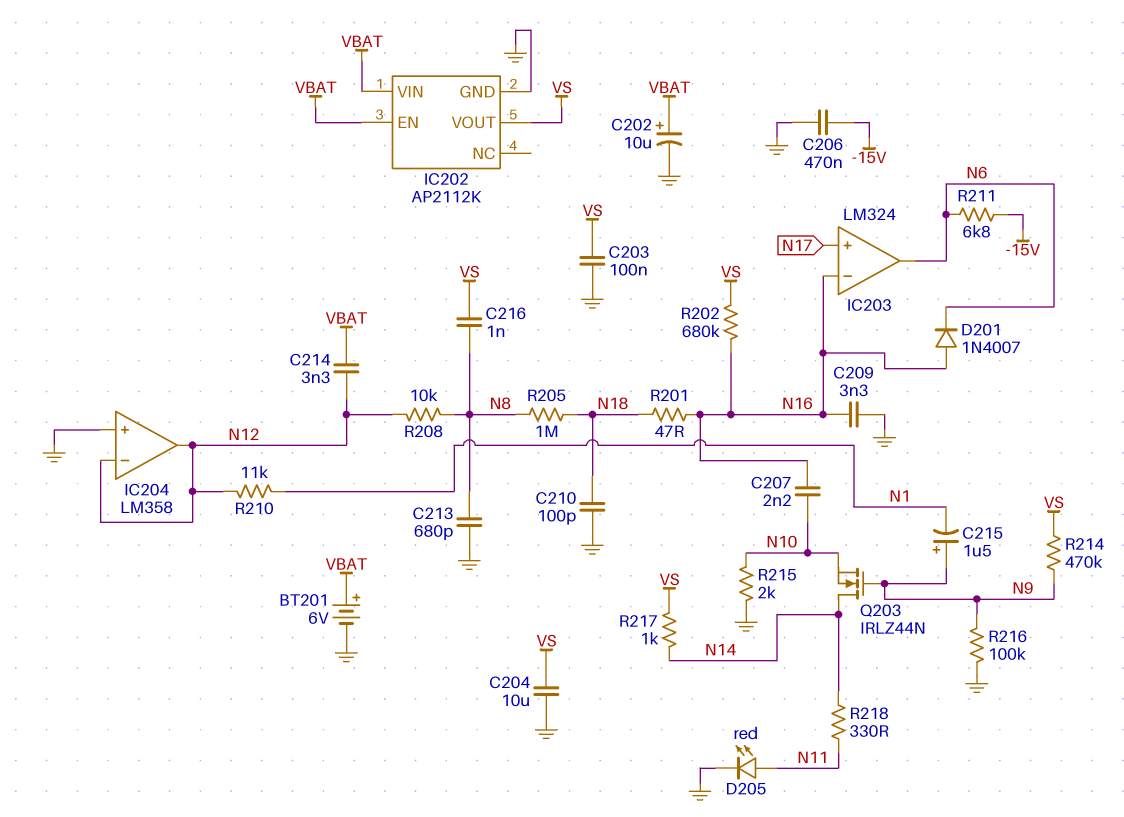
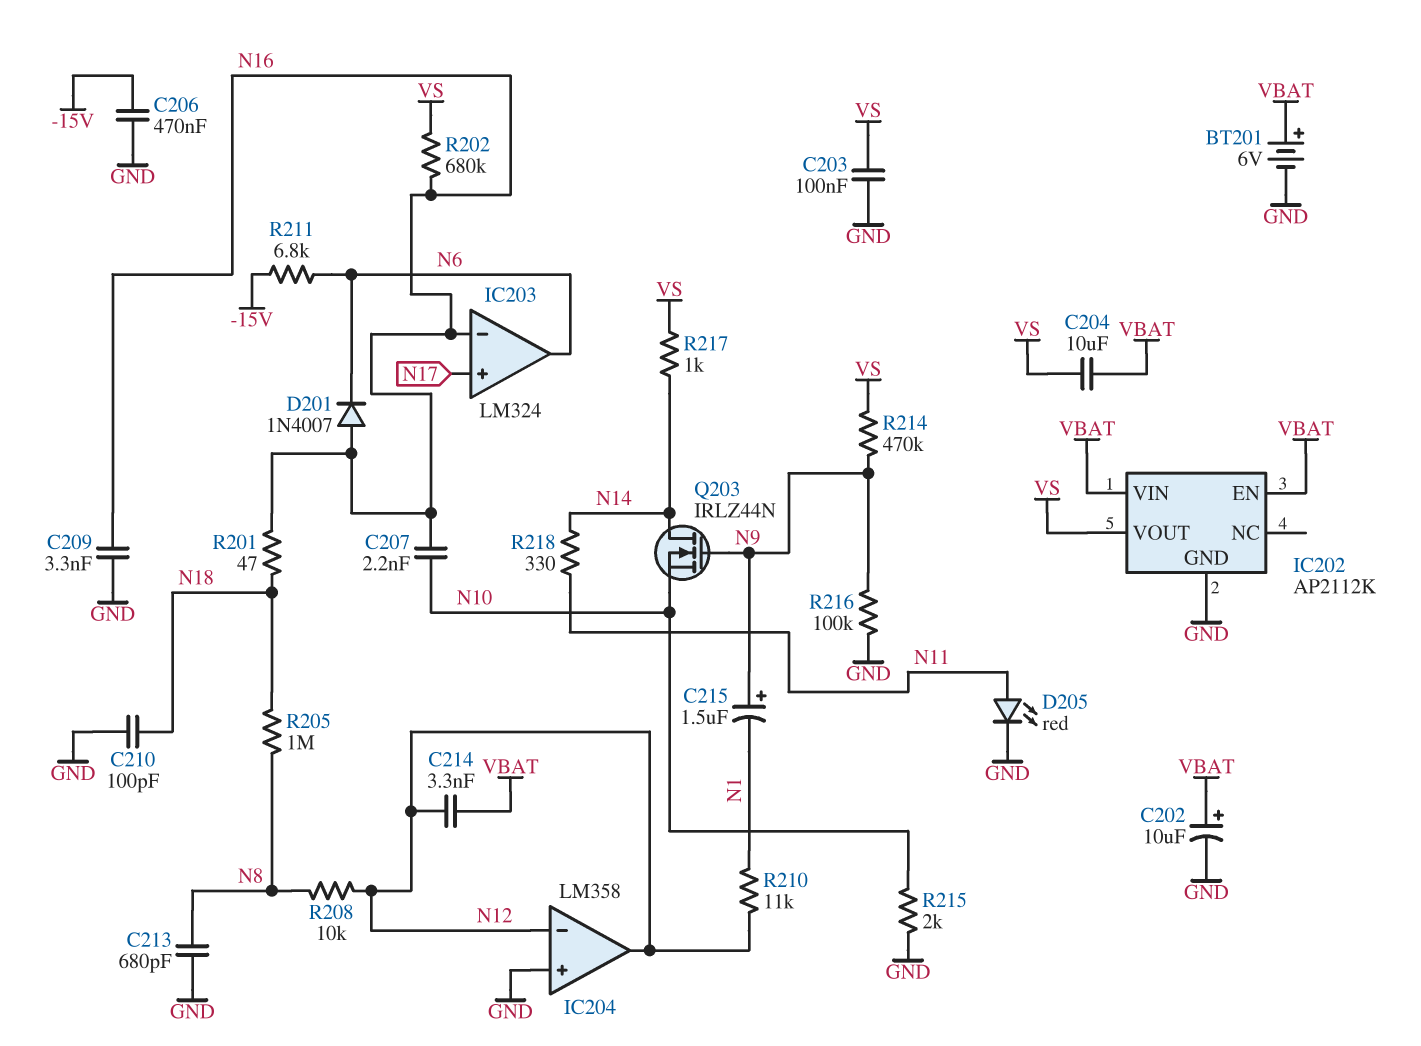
C204: 10uF (GND, VS) -> 10uF (VBAT, VS)
C216: 1nF (N8, VS) -> none

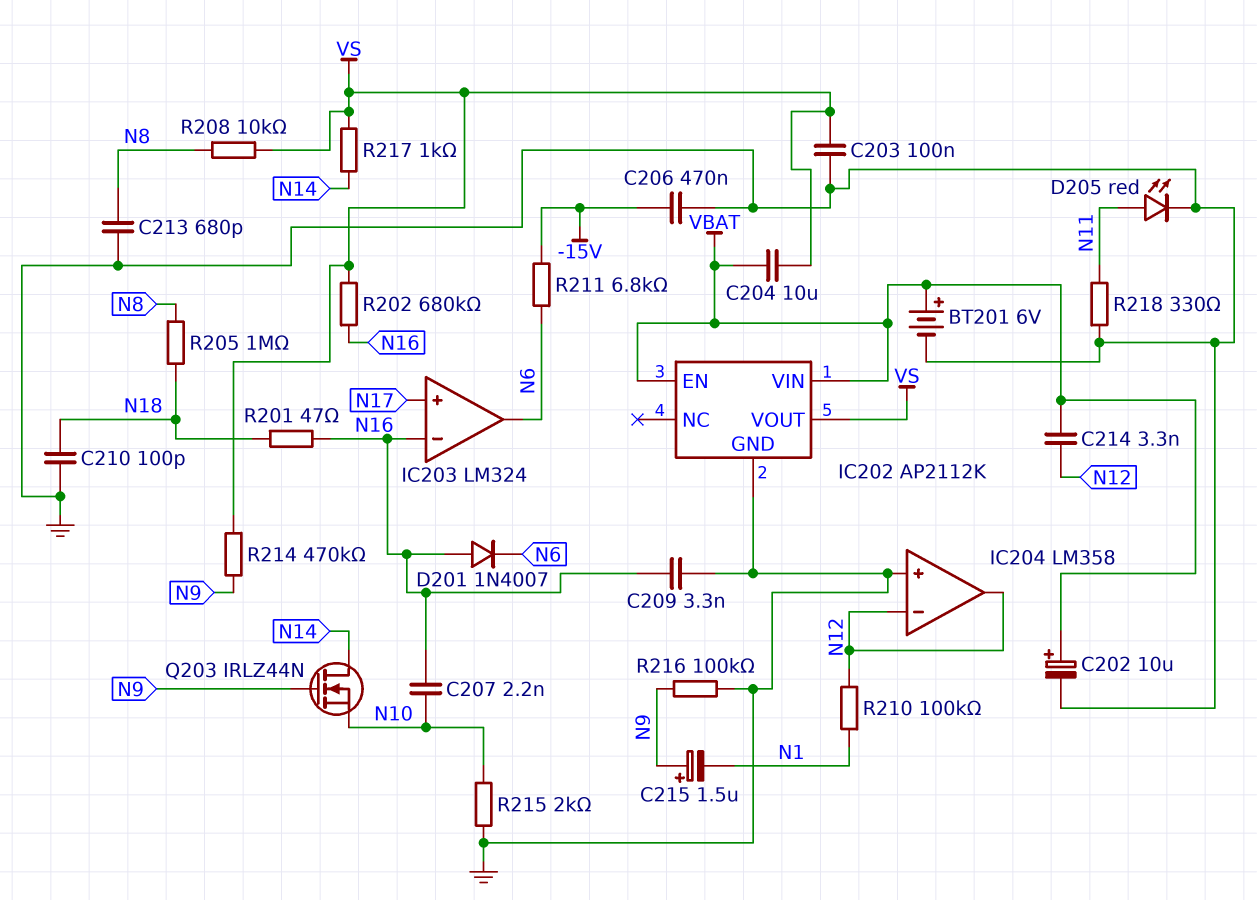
R208: 10k (N8, N12) -> 10k (N8, VS)
R210: 11k (N1, N12) -> 100k (N1, N12)
R218: 330 (N11, N14) -> 330 (GND, N11)

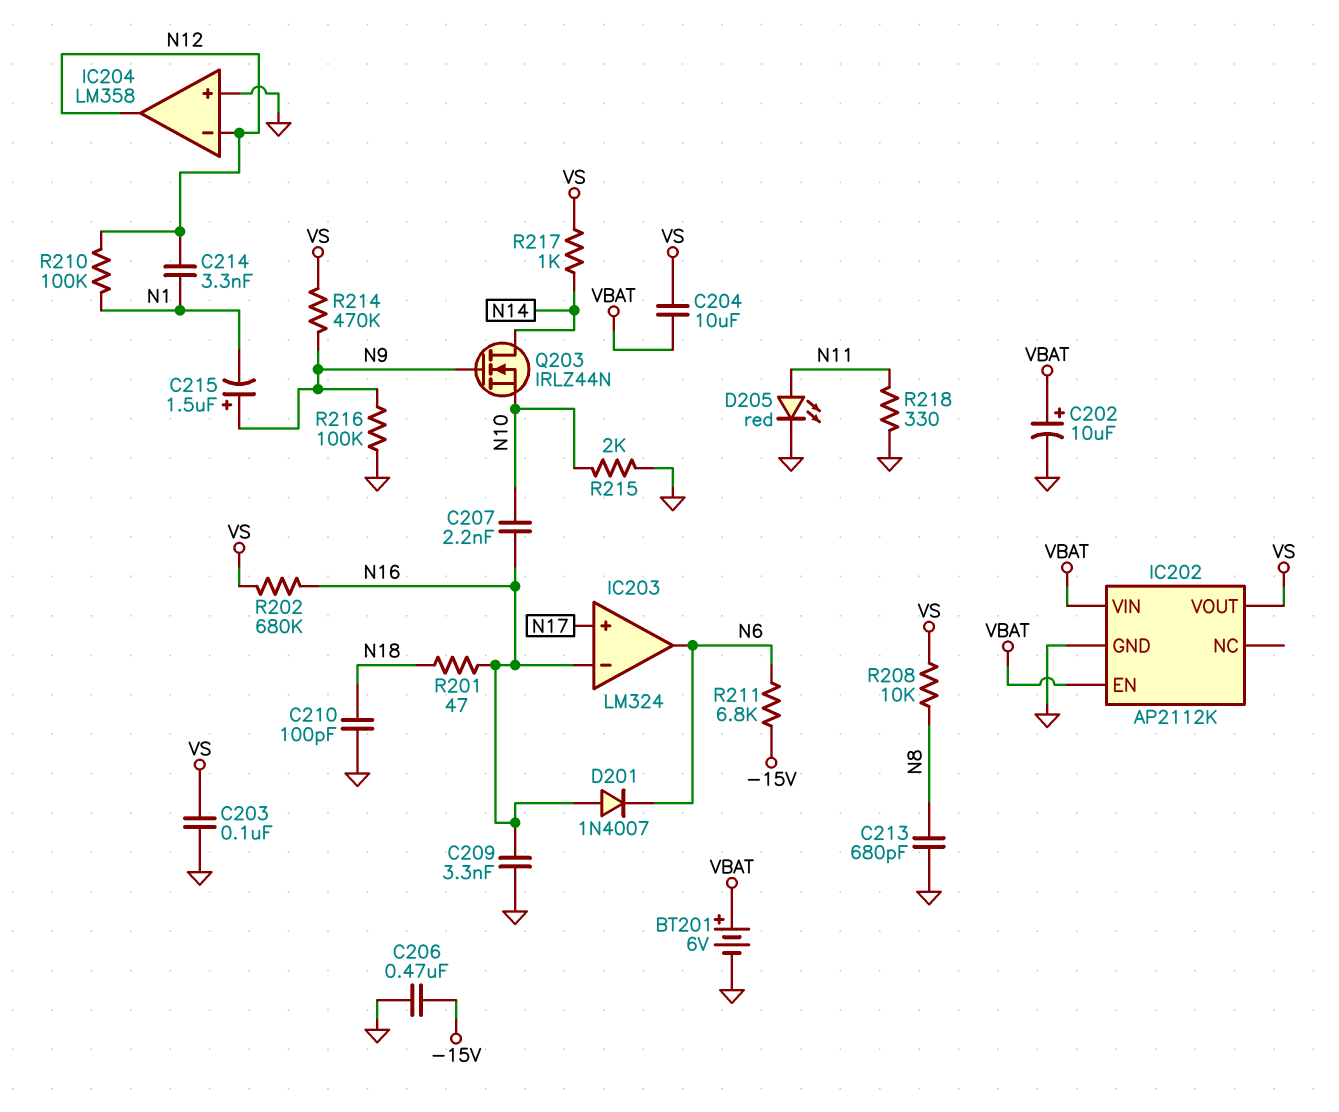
C214: 3.3nF (N12, VBAT) -> 3.3nF (N1, N12)
R205: 1M (N8, N18) -> none

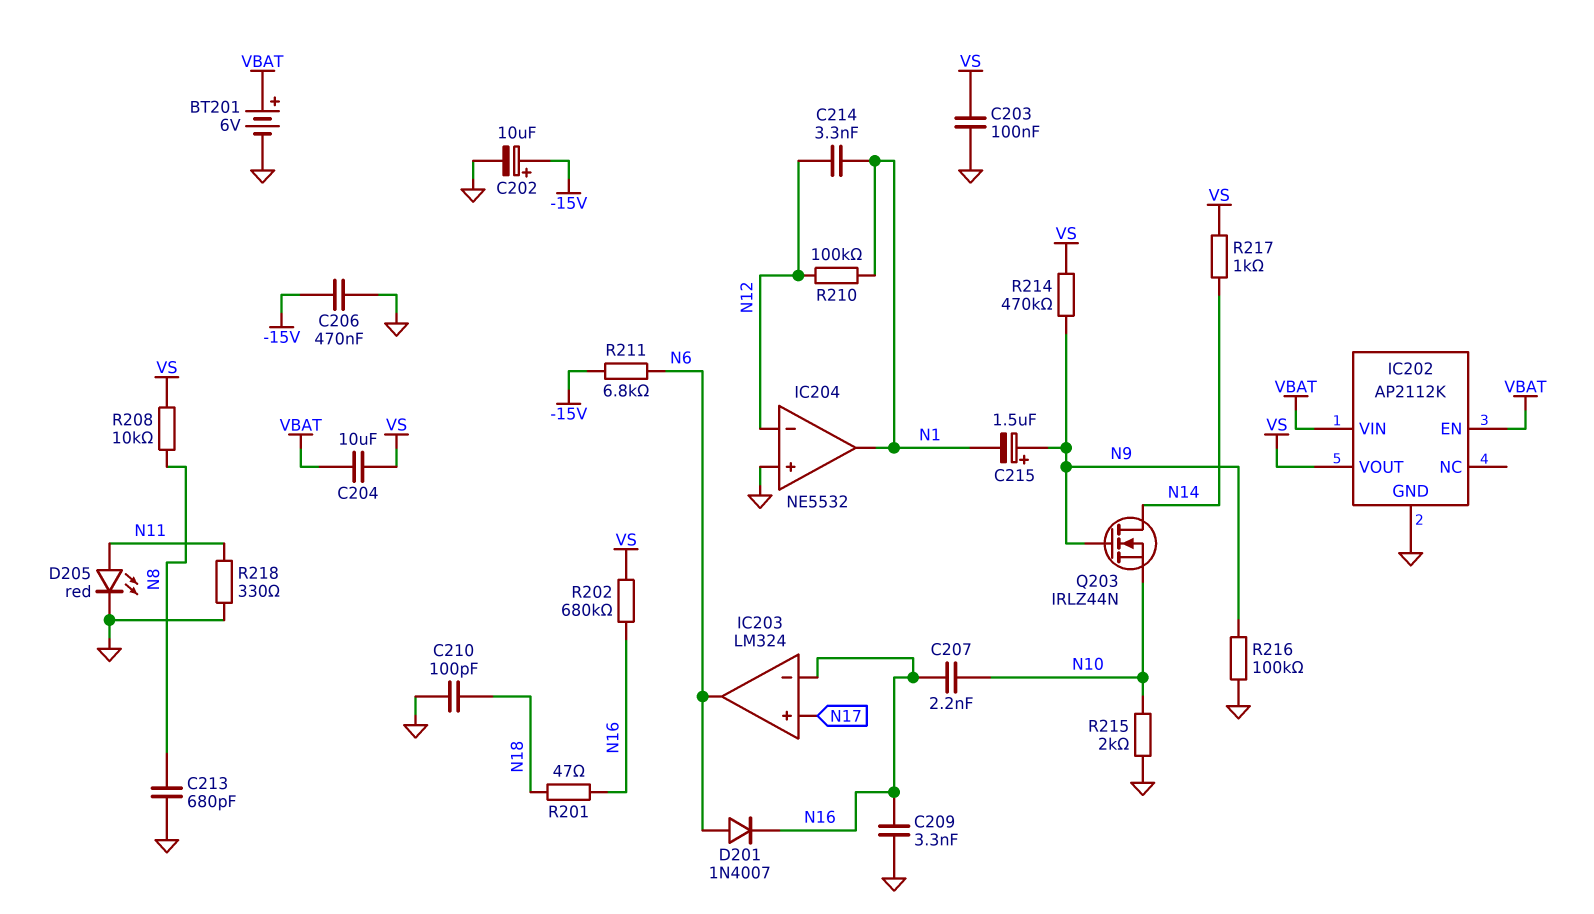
C202: 10uF (plus VBAT, minus GND) -> 10uF (plus -15V, minus GND)
D201: diode 1N4007 (A N16, K N6) -> diode 1N4007 (A N6, K N16)
IC204: LM358 -> NE5532
IC204 pin out: N12 -> N1

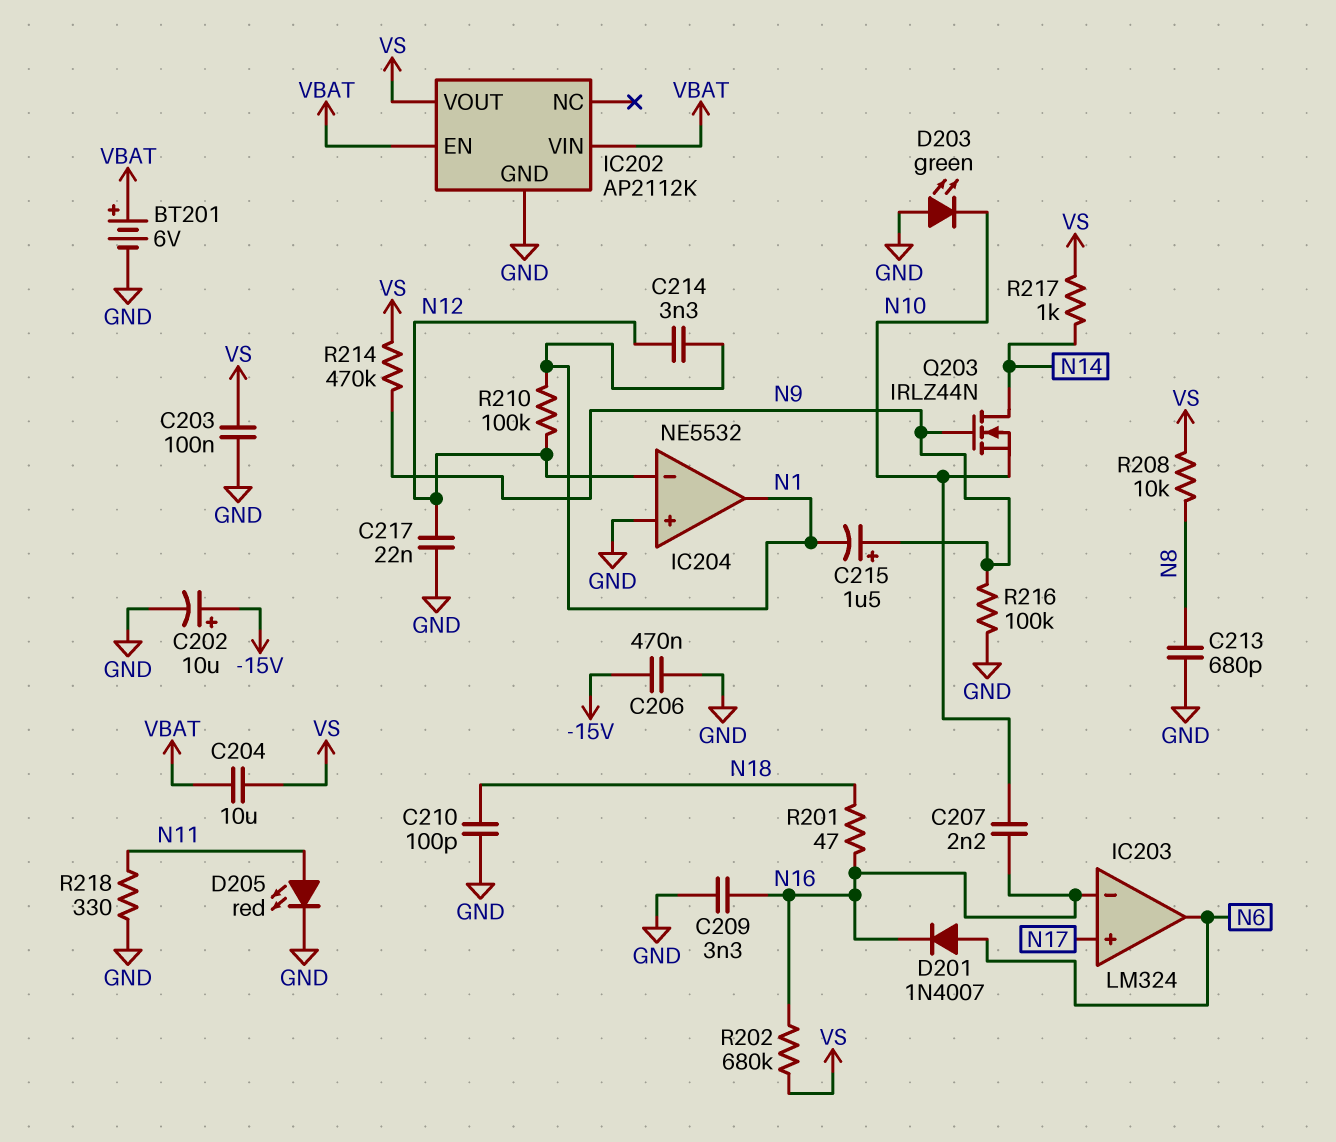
C217: none -> 22nF (GND, N12)
D203: none -> LED green (A GND, K N10)
R211: 6.8k (-15V, N6) -> none
R215: 2k (GND, N10) -> none

